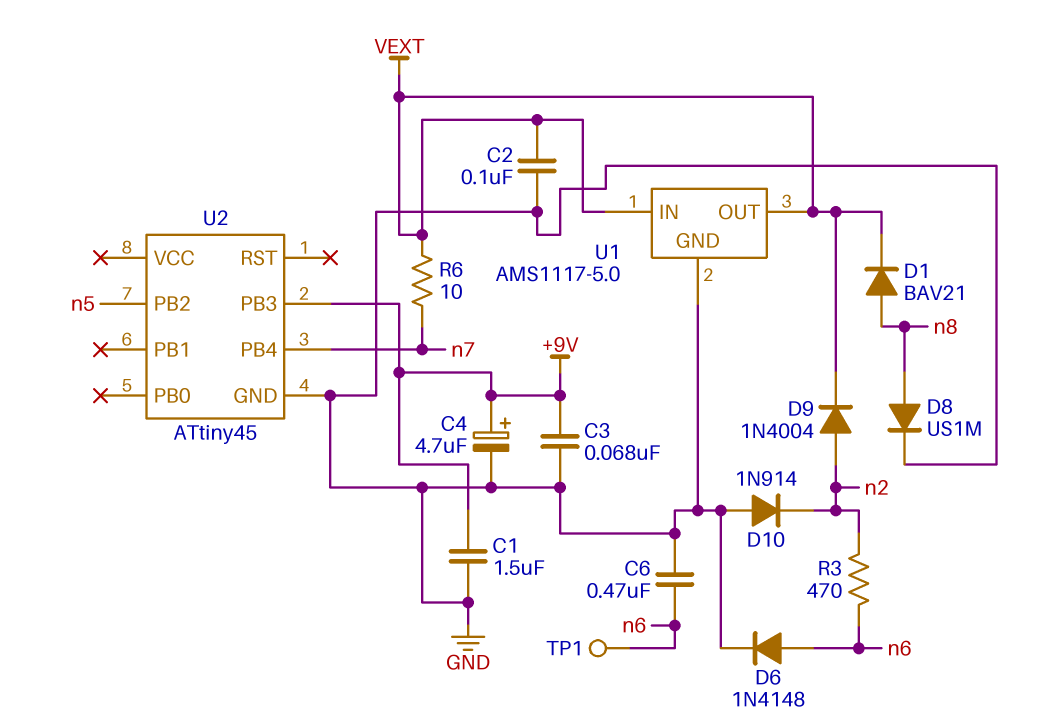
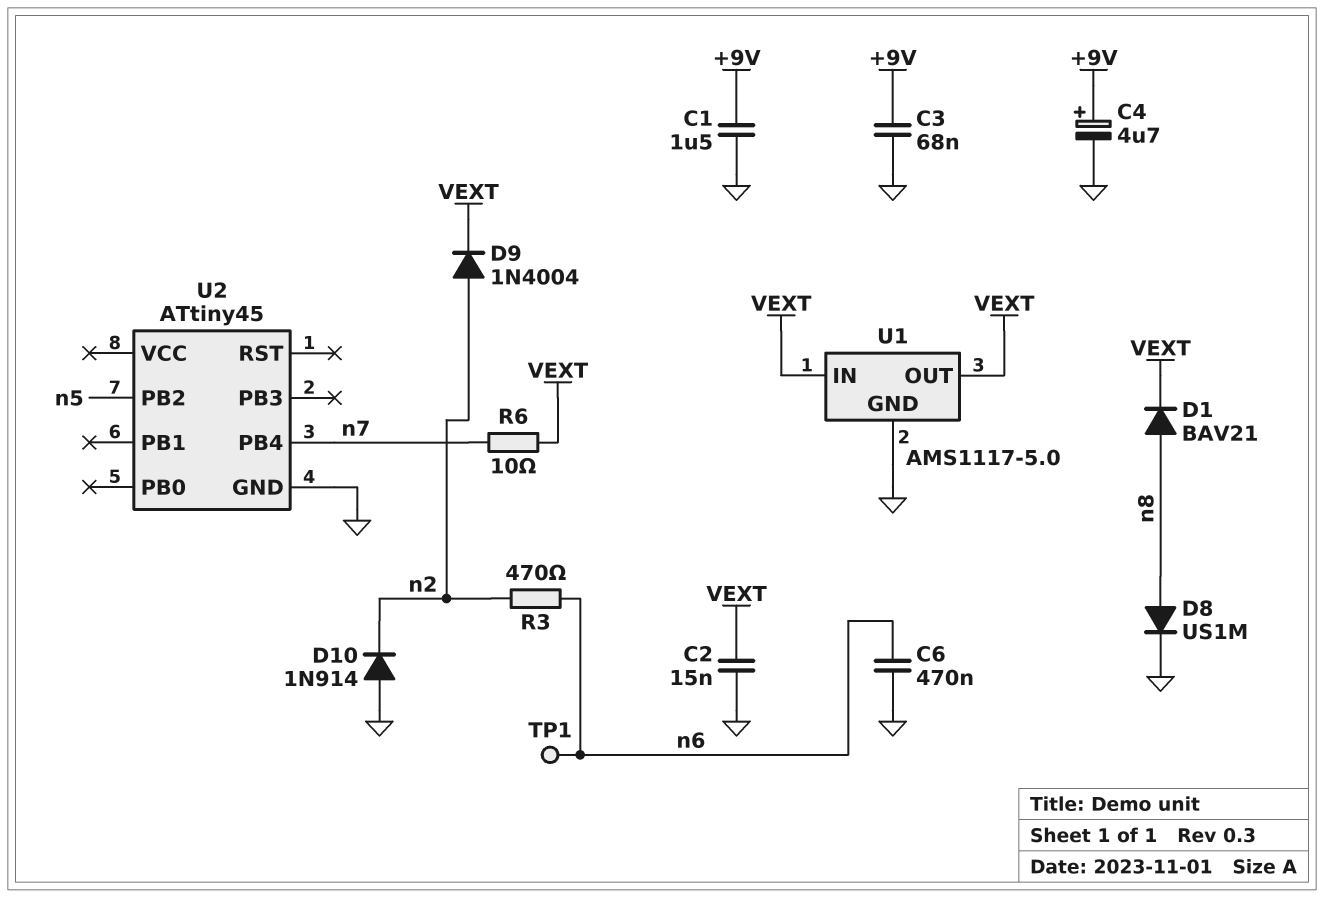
C2: 100nF (GND, VEXT) -> 15nF (GND, VEXT)
D6: diode 1N4148 (A n6, K GND) -> none
U2 pin PB3: +9V -> none

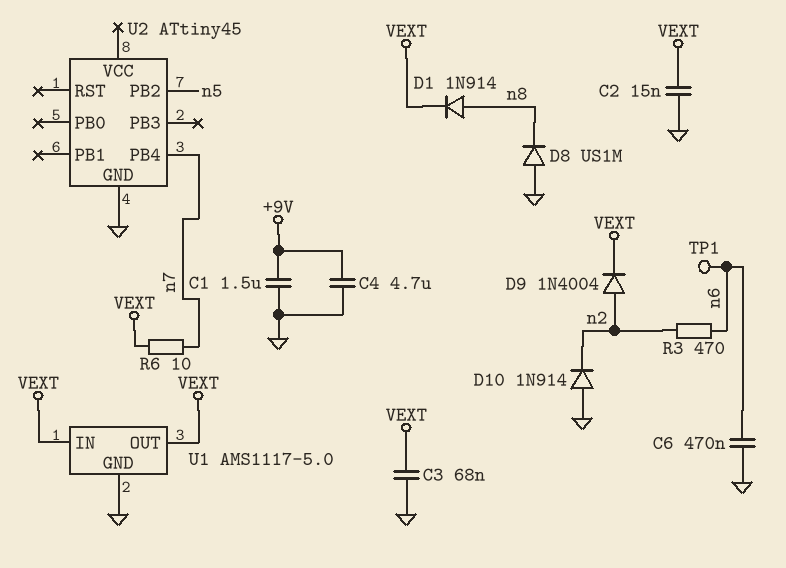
C3: 68nF (+9V, GND) -> 68nF (GND, VEXT)
C4: 4.7uF (plus +9V, minus GND) -> 4.7uF (+9V, GND)
D1: diode BAV21 (A n8, K VEXT) -> diode 1N914 (A n8, K VEXT)
D8: diode US1M (A n8, K GND) -> diode US1M (A GND, K n8)

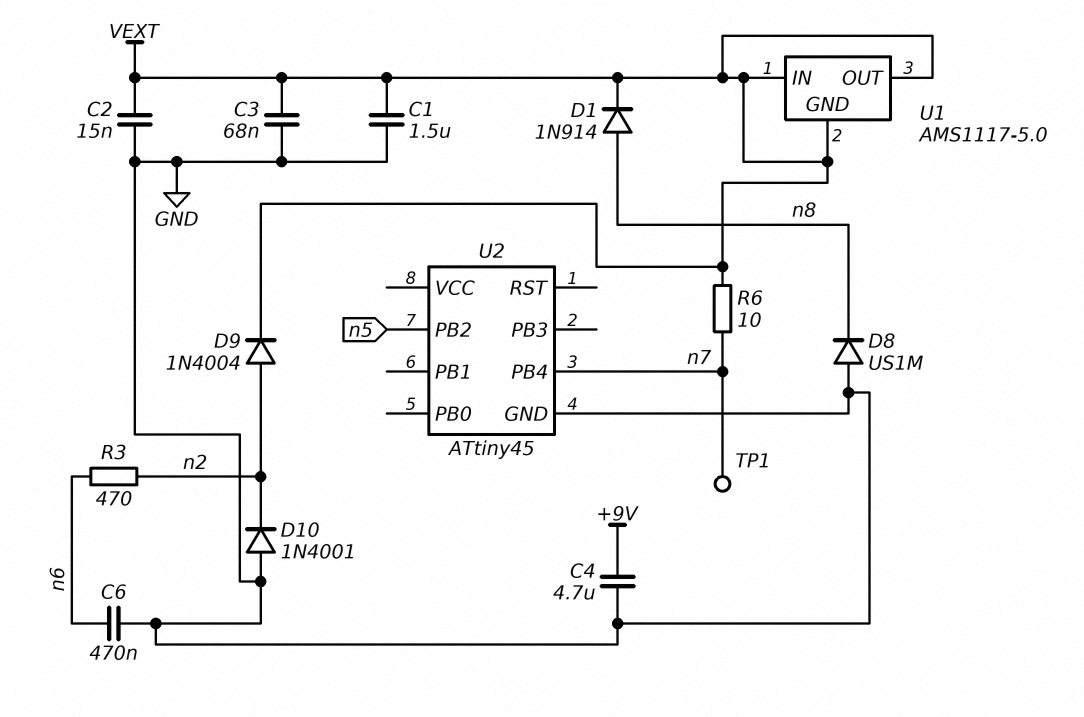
C1: 1.5uF (+9V, GND) -> 1.5uF (GND, VEXT)
D10: diode 1N914 (A GND, K n2) -> diode 1N4001 (A GND, K n2)
TP1: test point (n6) -> test point (n7)
U1 pin GND: GND -> VEXT

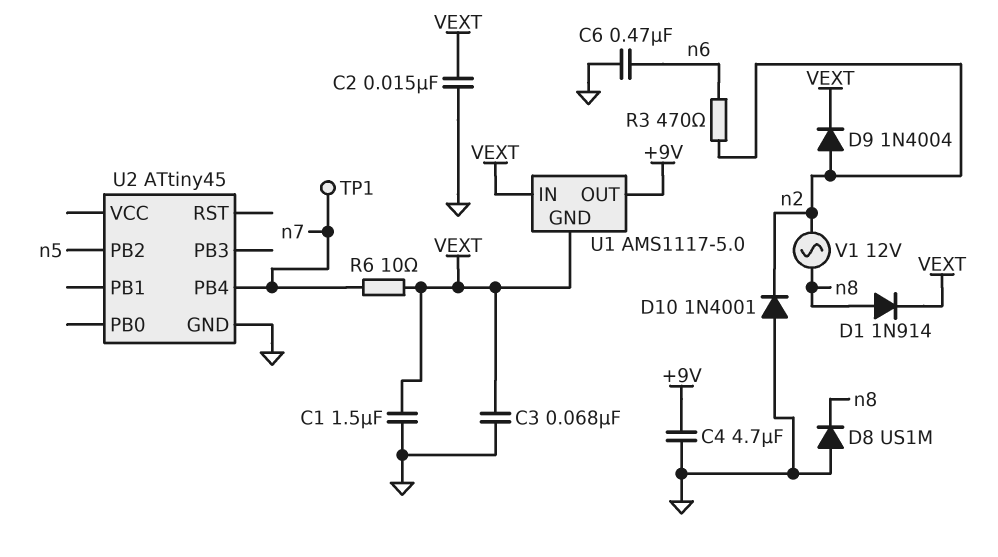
U1 pin OUT: VEXT -> +9V
V1: none -> AC 12V (n2, n8)

